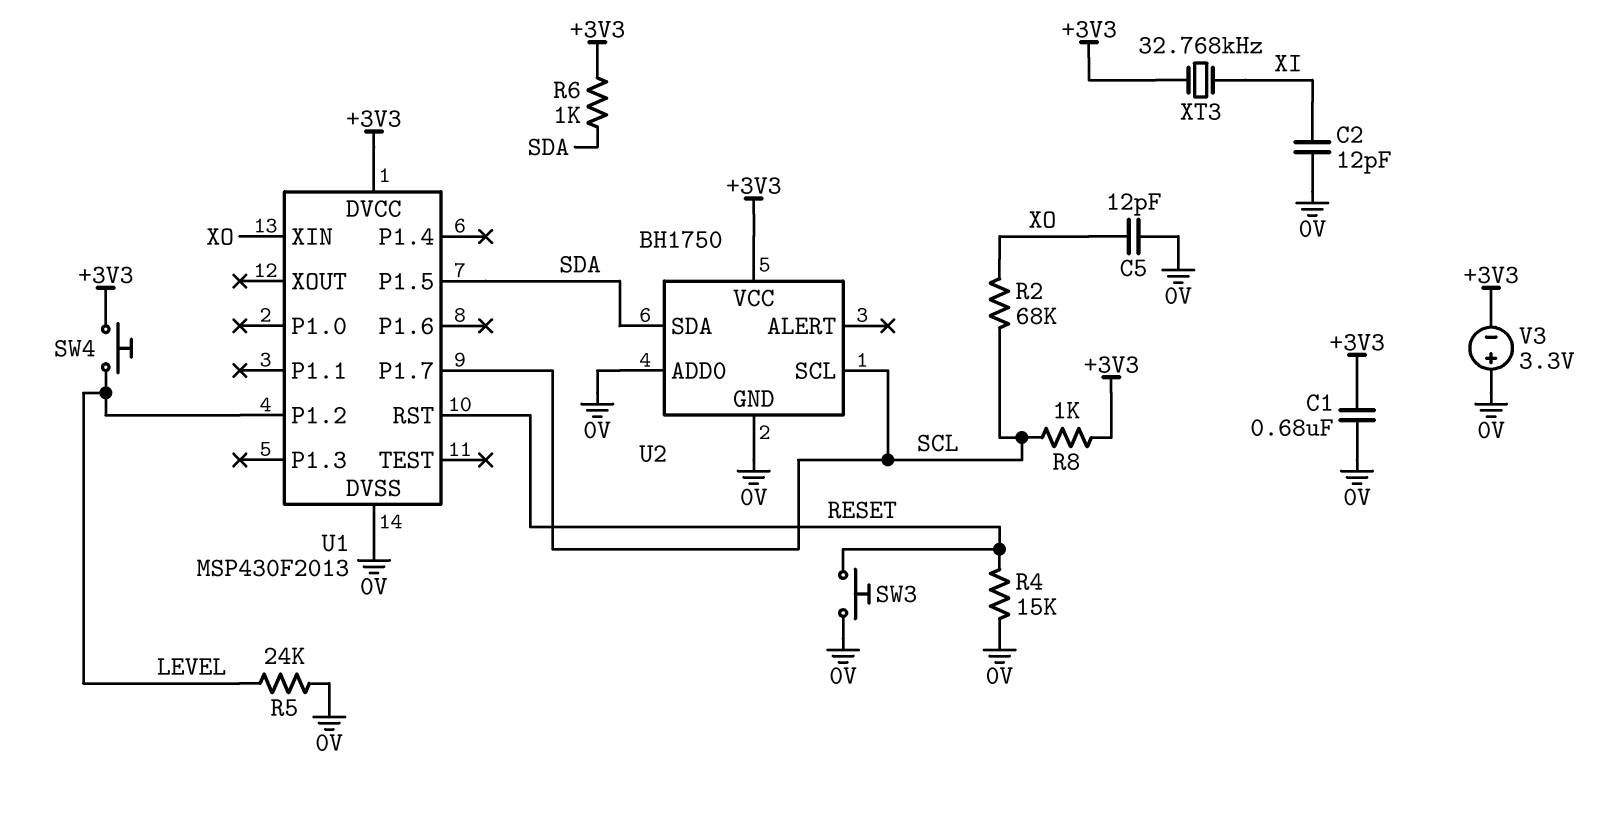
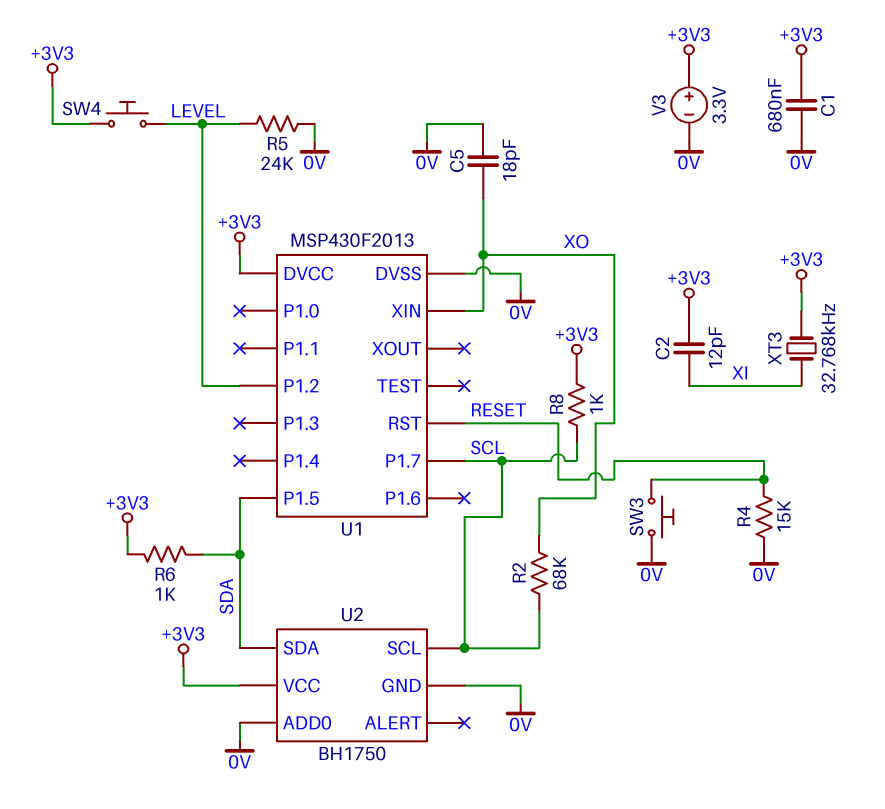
C2: 12pF (0V, XI) -> 12pF (+3V3, XI)
C5: 12pF (0V, XO) -> 18pF (0V, XO)
V3: 3.3V (plus 0V, minus +3V3) -> 3.3V (plus +3V3, minus 0V)

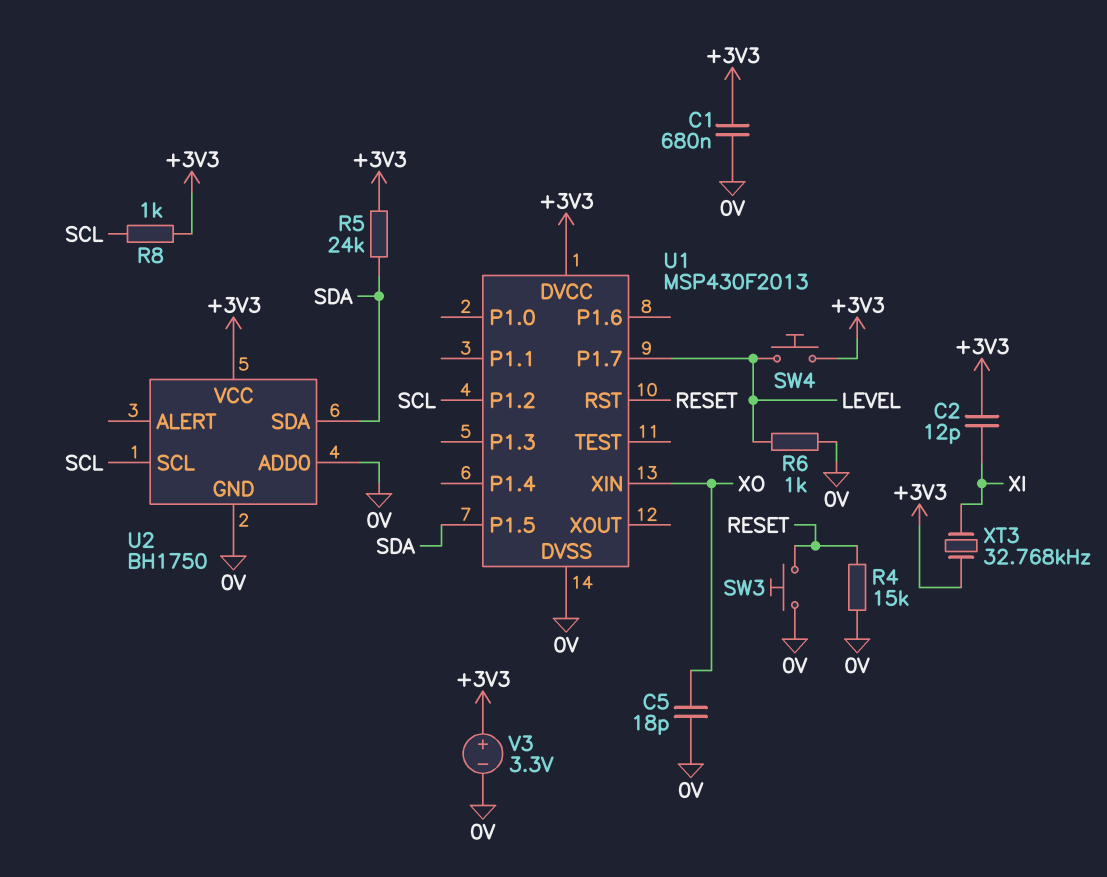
R2: 68k (SCL, XO) -> none
R5: 24k (0V, LEVEL) -> 24k (+3V3, SDA)
R6: 1k (+3V3, SDA) -> 1k (0V, LEVEL)
U1 pin P1.2: LEVEL -> SCL
U1 pin P1.7: SCL -> LEVEL

